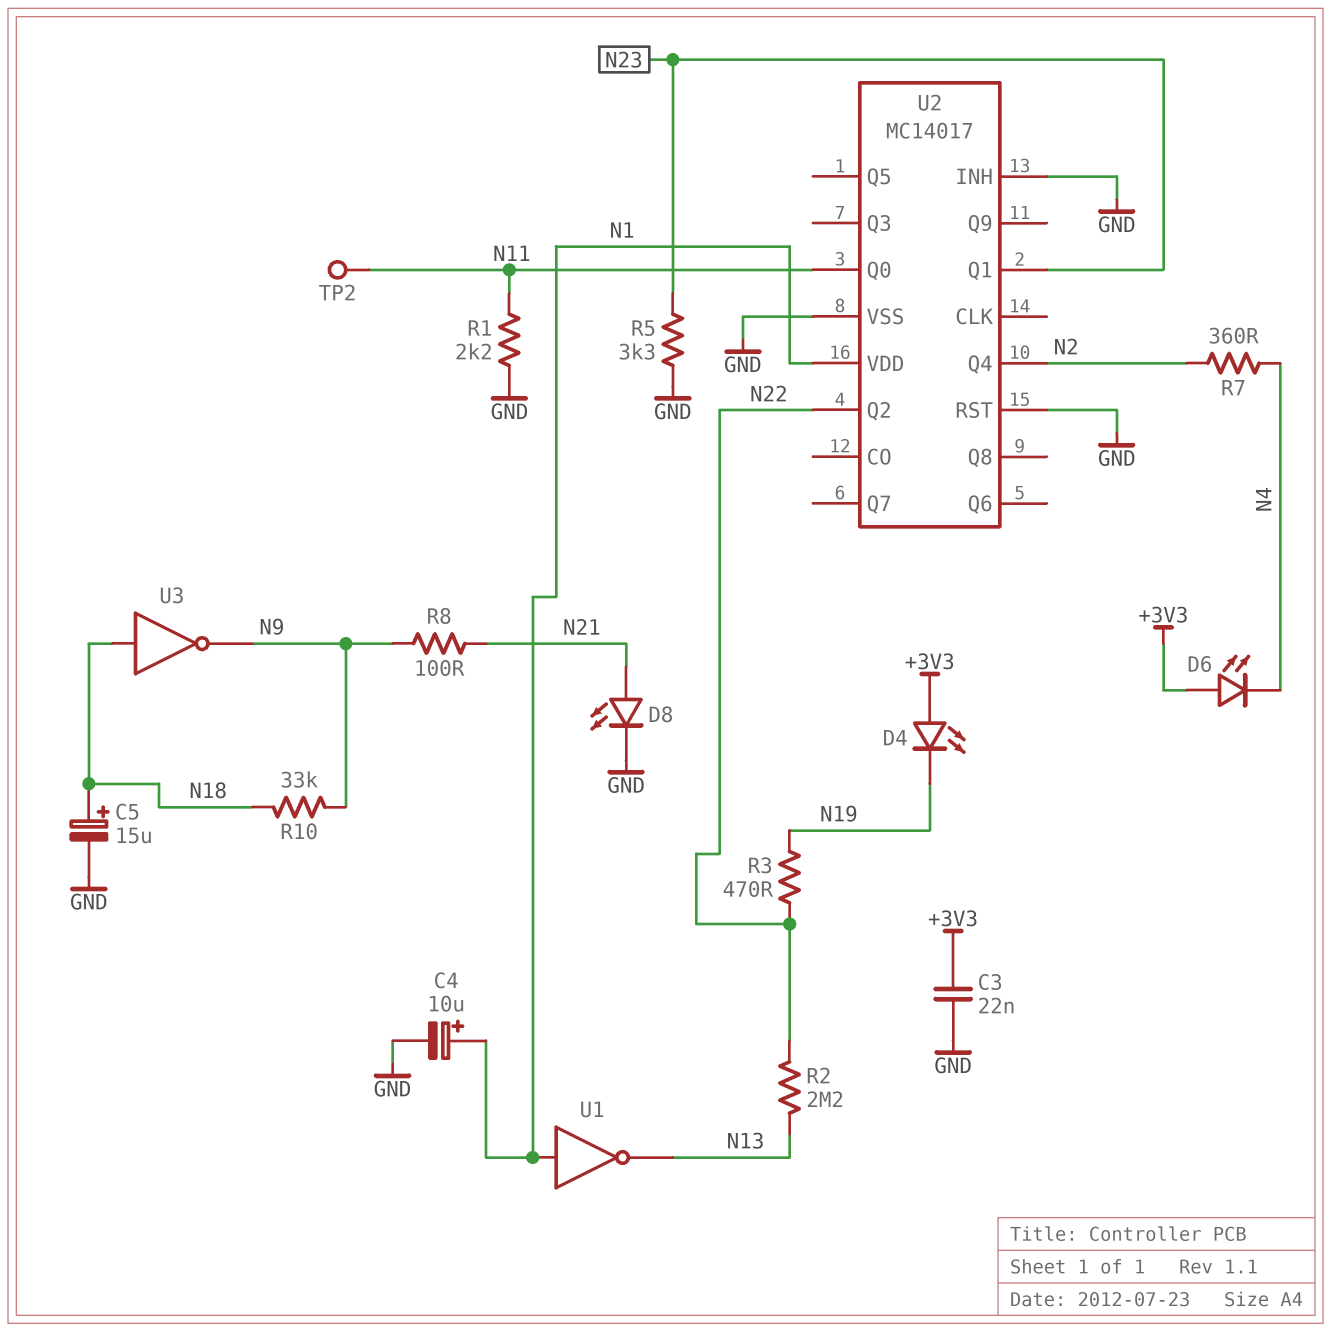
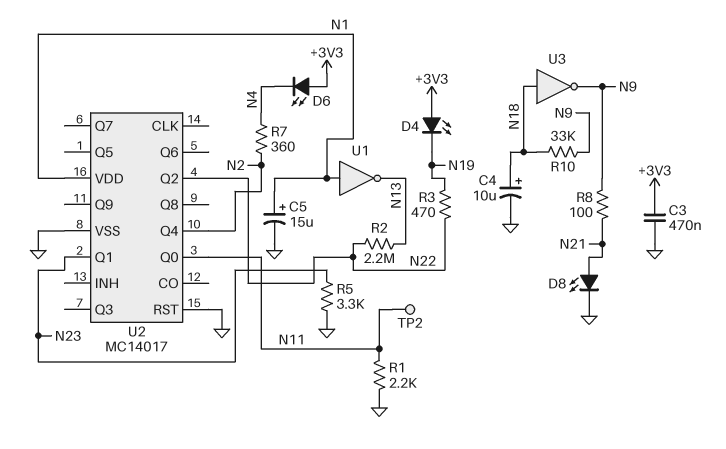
C3: 22nF (+3V3, GND) -> 470nF (+3V3, GND)
C4: 10uF (plus N1, minus GND) -> 10uF (plus N18, minus GND)
C5: 15uF (plus N18, minus GND) -> 15uF (plus N1, minus GND)
U2 pin INH: GND -> none

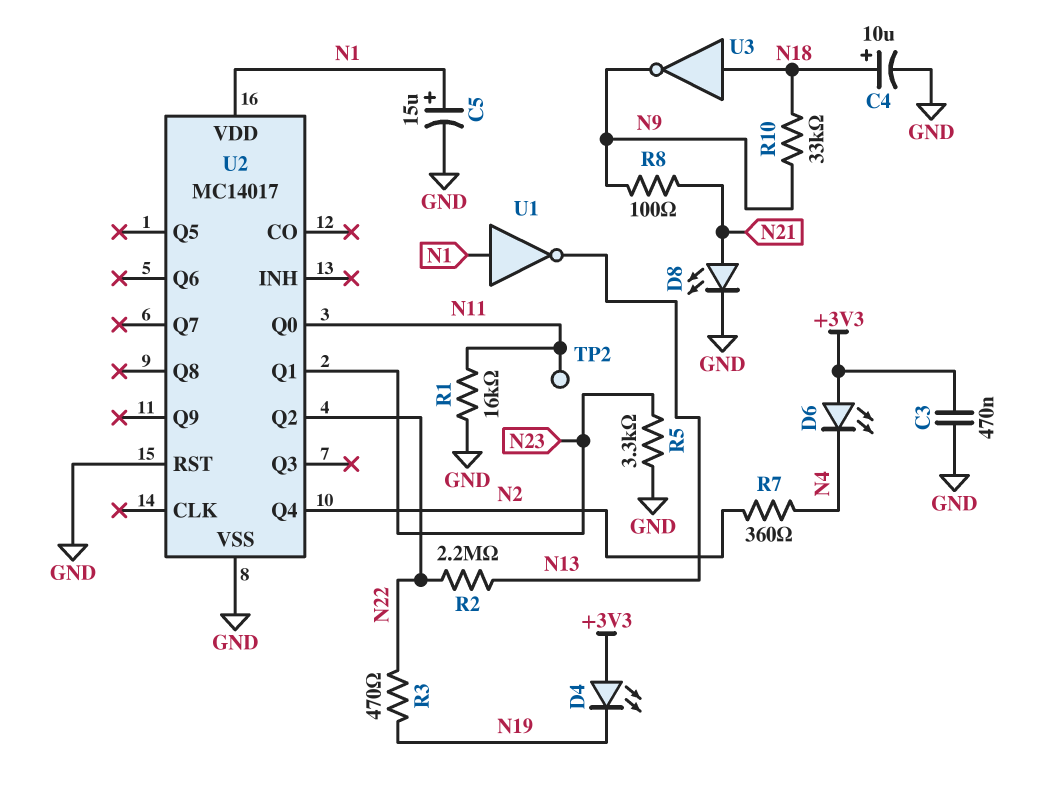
R1: 2.2k (GND, N11) -> 16k (GND, N11)

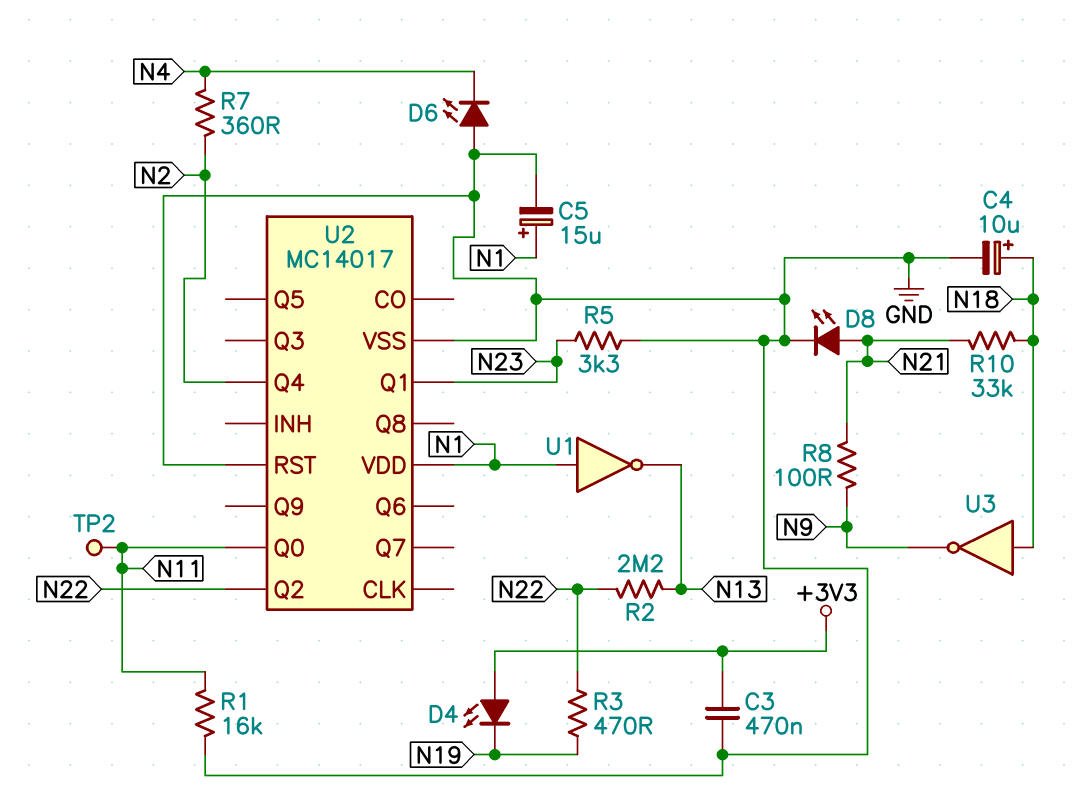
D6: LED (A +3V3, K N4) -> LED (A GND, K N4)
R10: 33k (N9, N18) -> 33k (N18, N21)

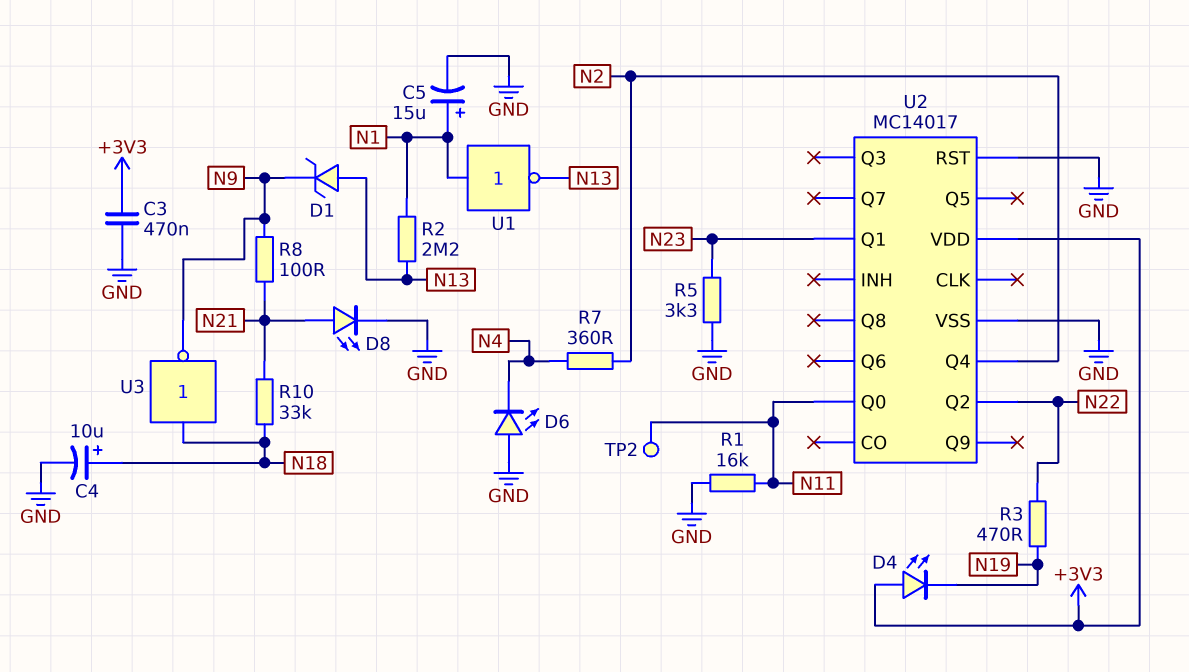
D1: none -> zener (A N13, K N9)
R2: 2.2M (N13, N22) -> 2.2M (N1, N13)
U2 pin VDD: N1 -> +3V3

